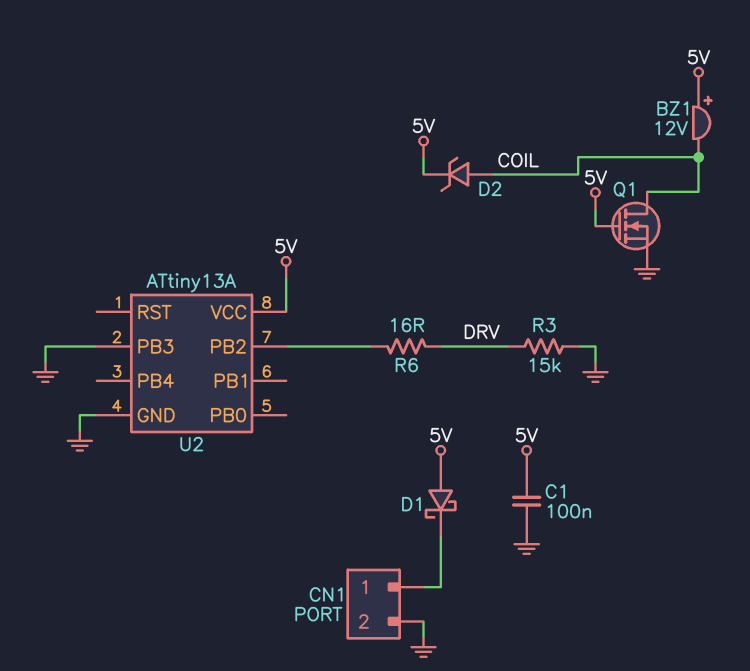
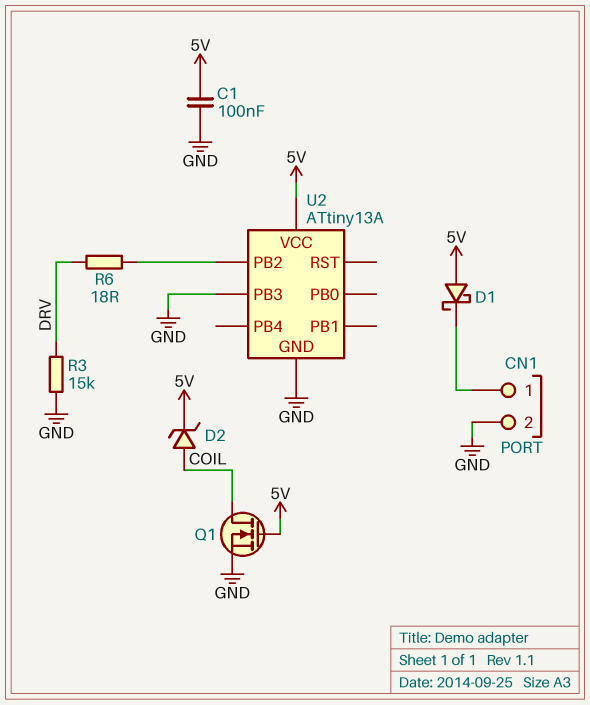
BZ1: buzzer 12V (plus 5V, minus COIL) -> none
R6: 16 (DRV, U2/PB2) -> 18 (DRV, U2/PB2)

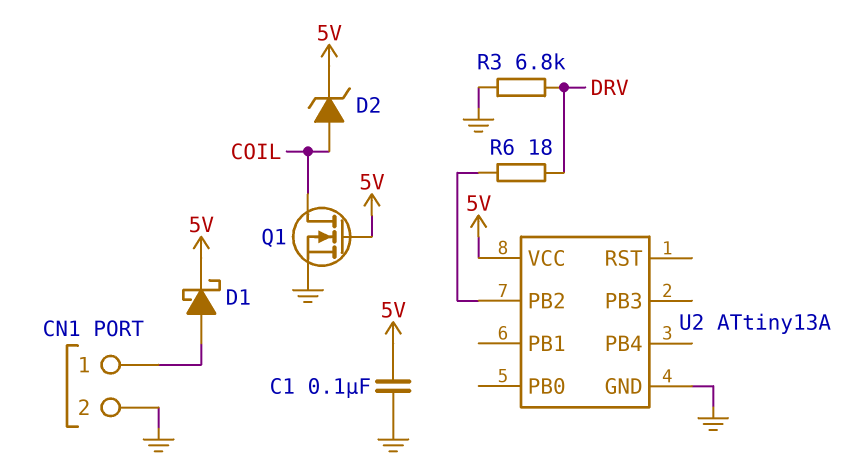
D1: schottky (A 5V, K CN1/1) -> schottky (A CN1/1, K 5V)
R3: 15k (DRV, GND) -> 6.8k (DRV, GND)
U2 pin PB3: GND -> none

